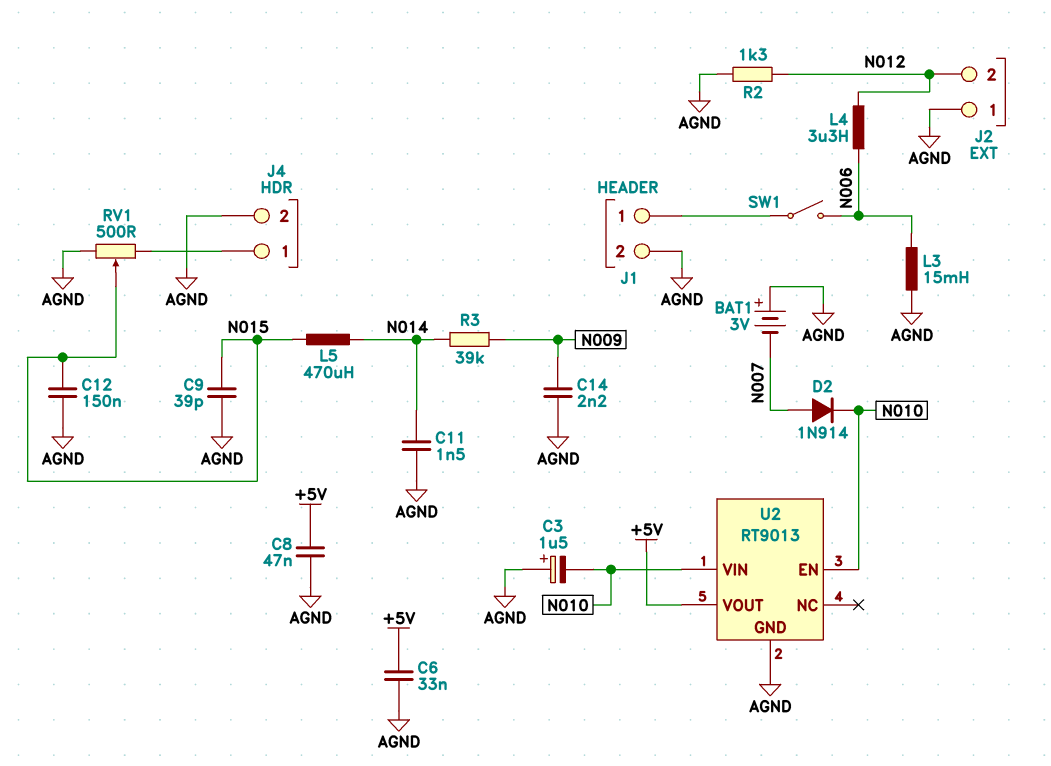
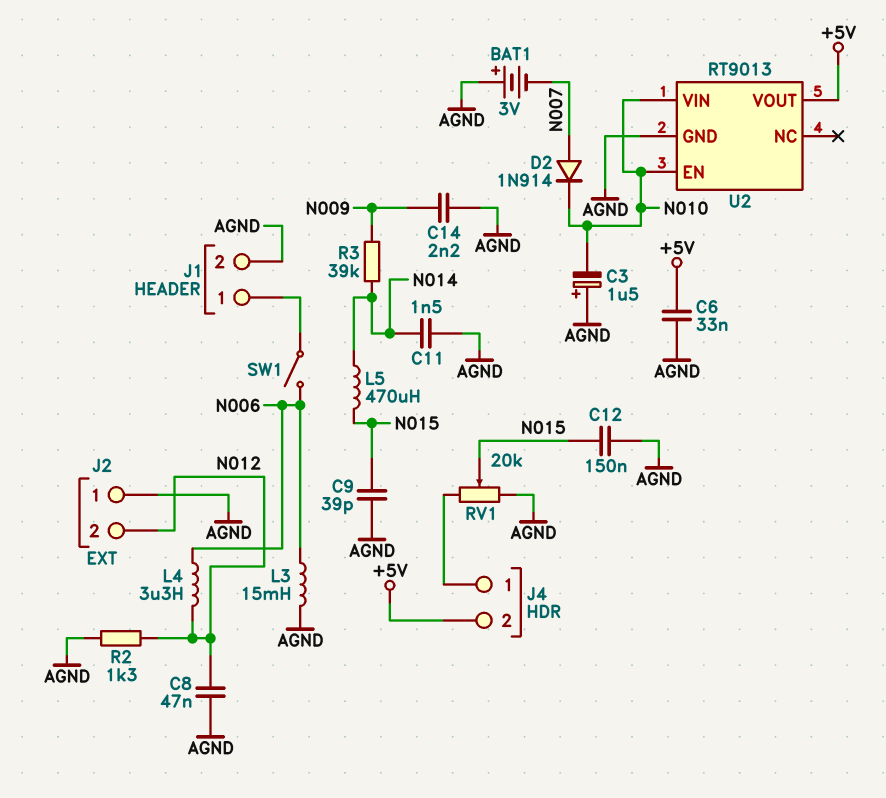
C8: 47nF (+5V, AGND) -> 47nF (AGND, N012)
J4 pin 2: AGND -> +5V
RV1: 500 (AGND, J4/1, wiper N015) -> 20k (AGND, J4/1, wiper N015)

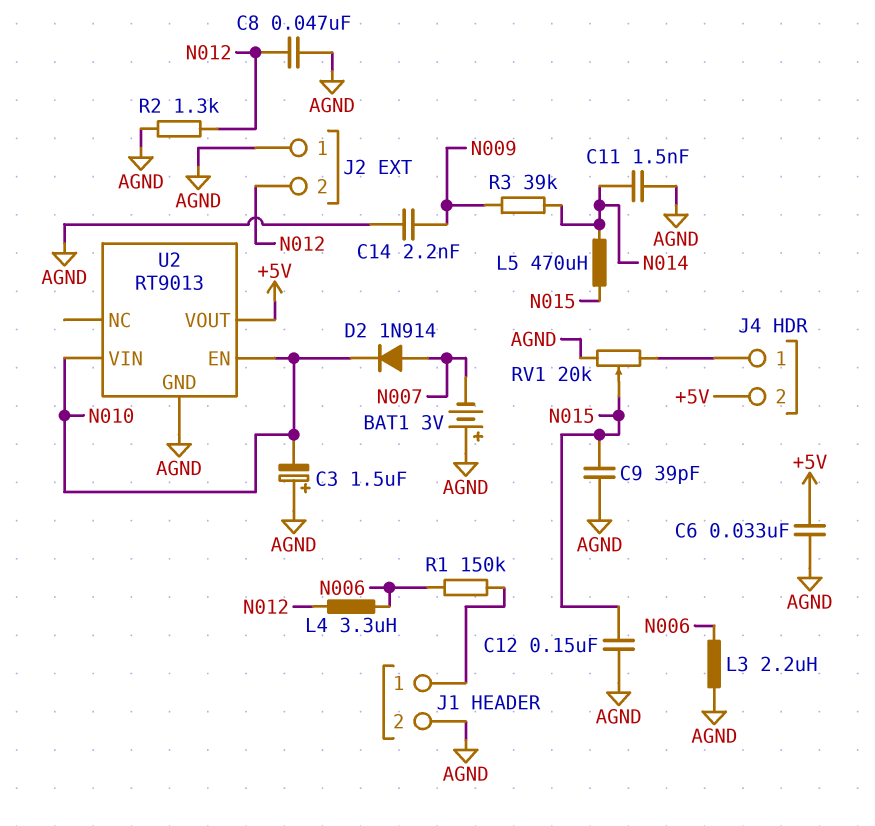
L3: 15mH (AGND, N006) -> 2.2uH (AGND, N006)
R1: none -> 150k (J1/1, N006)
SW1: switch (J1/1, N006) -> none

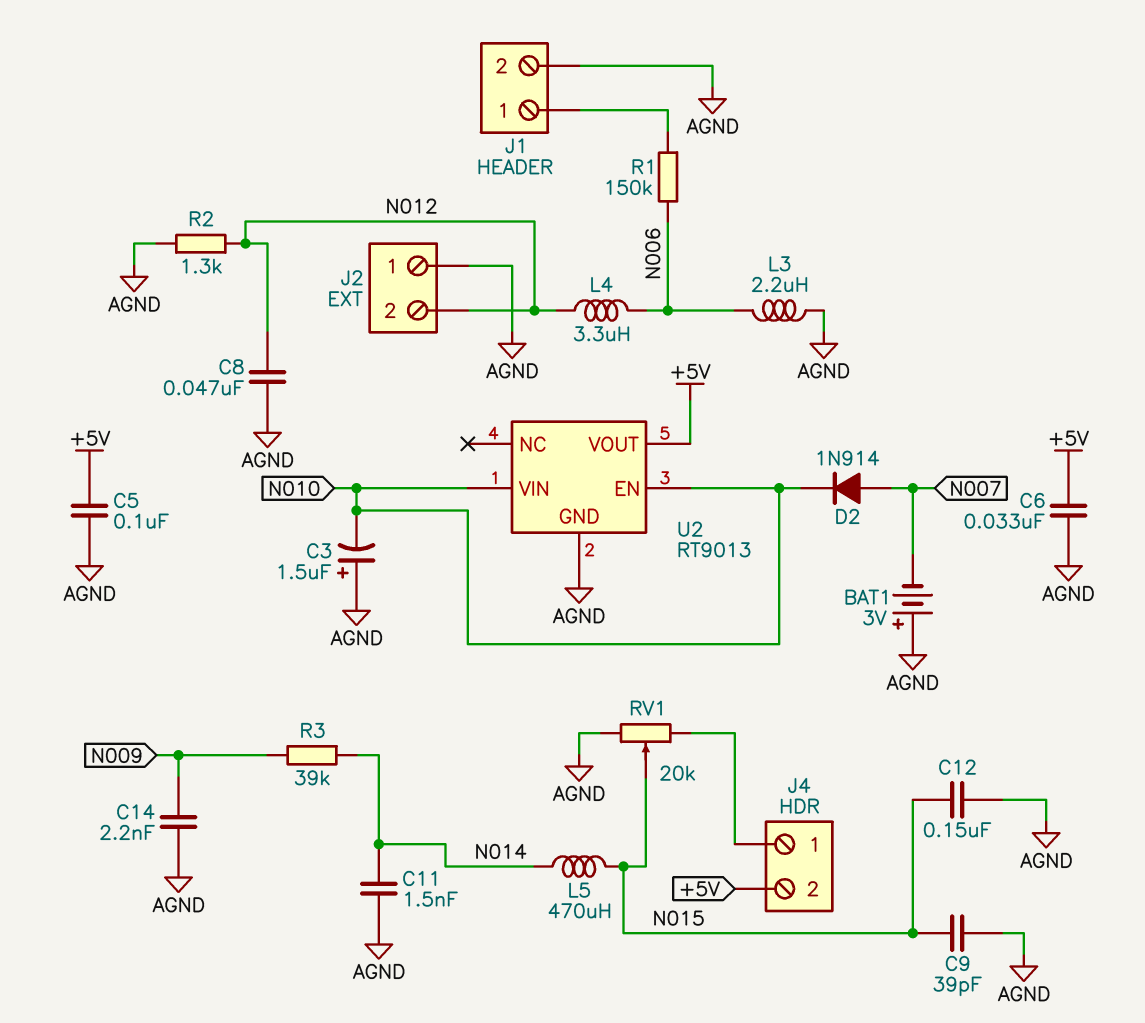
C5: none -> 100nF (+5V, AGND)

